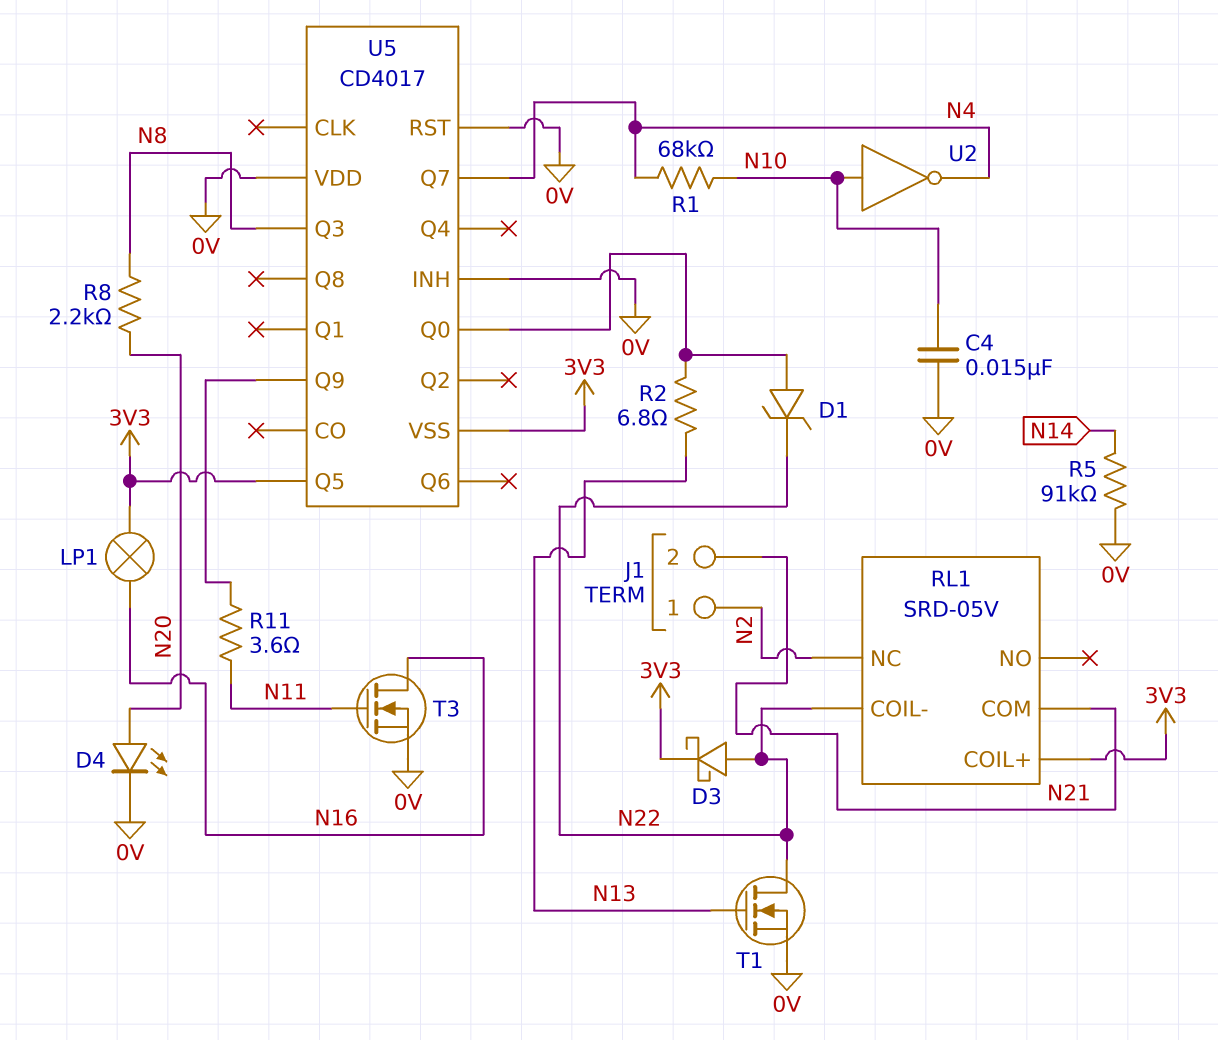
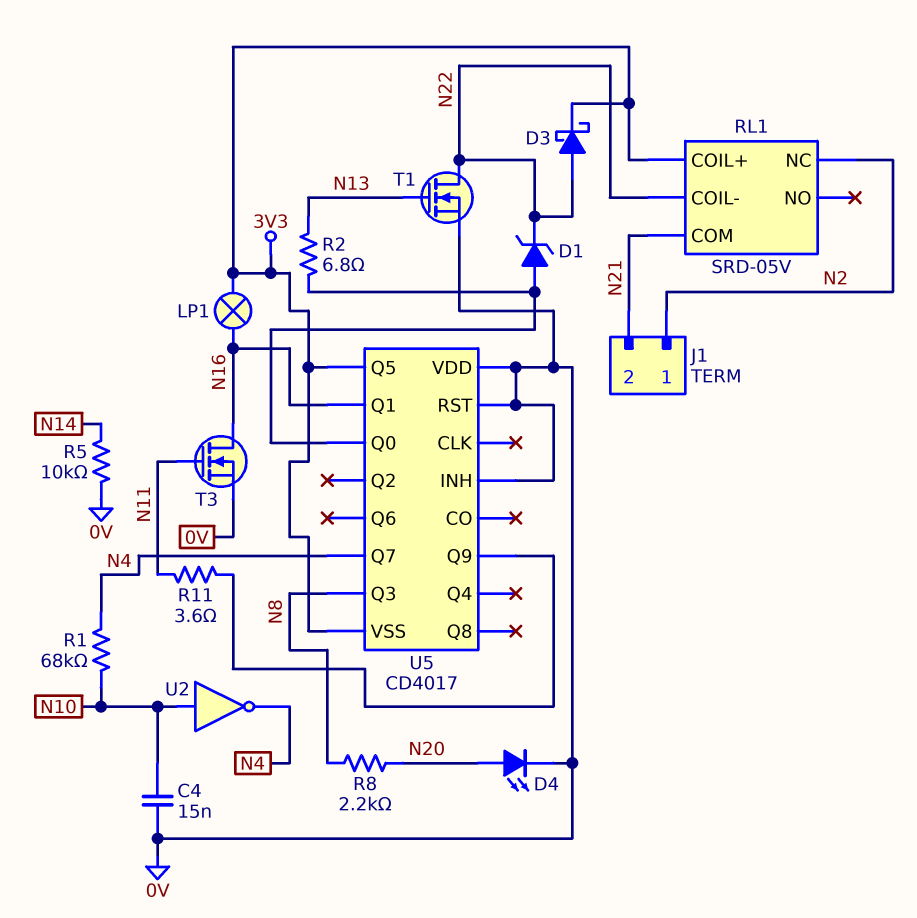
R5: 91k (0V, N14) -> 10k (0V, N14)
U5 pin Q1: none -> N16

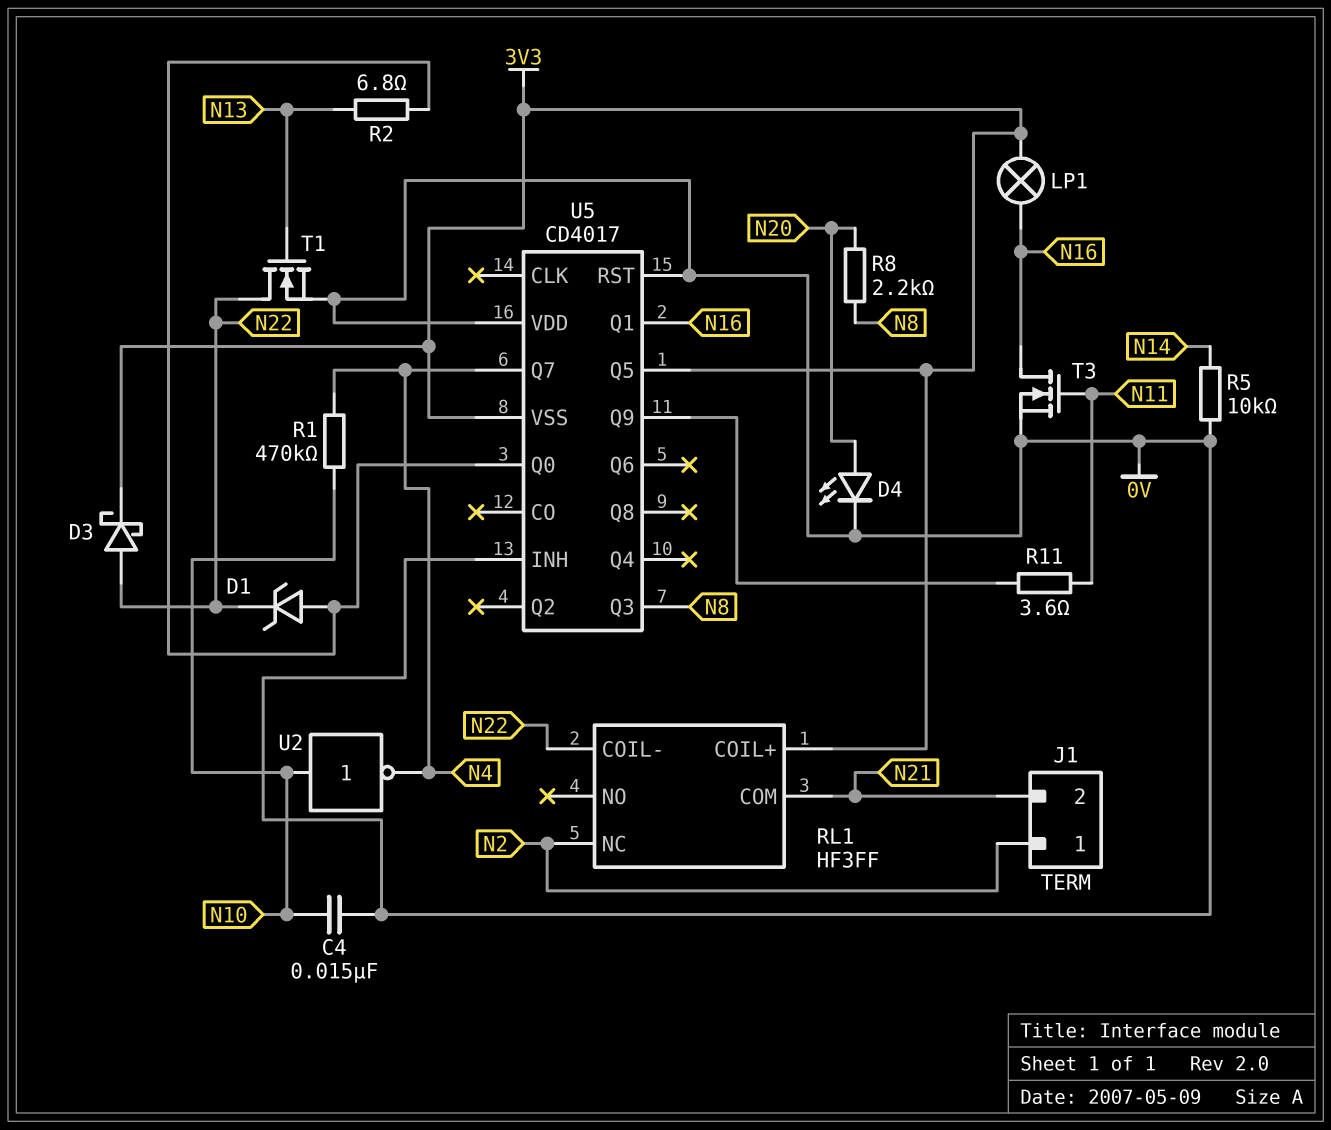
R1: 68k (N4, N10) -> 470k (N4, N10)
RL1: SRD-05V -> HF3FF

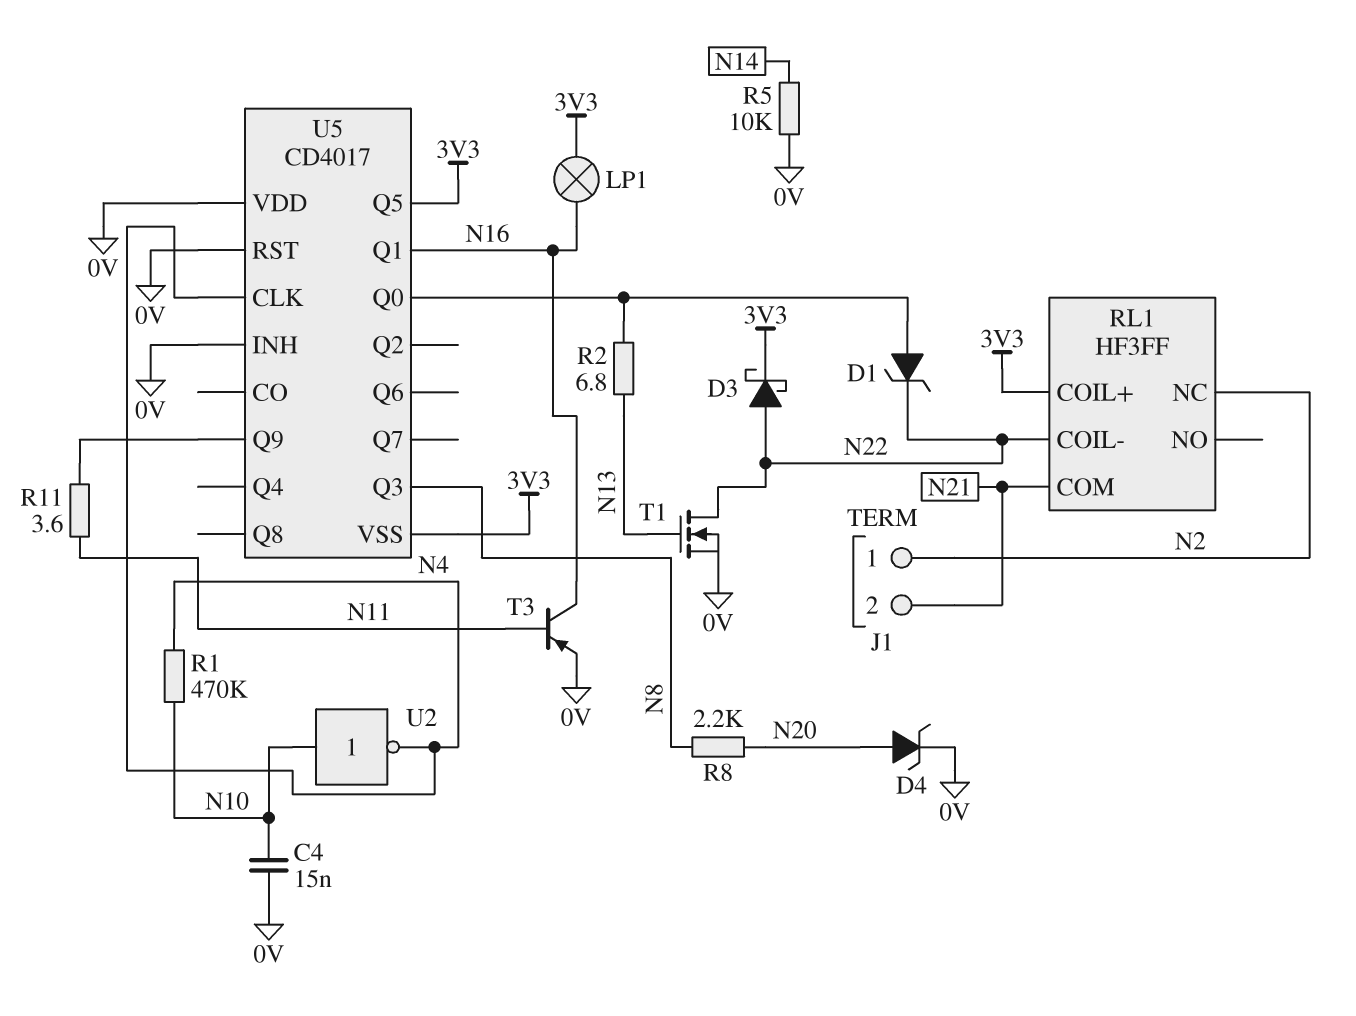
D4: LED (A N20, K 0V) -> zener (A N20, K 0V)
T3: NMOS (G N11, D N16, S 0V) -> PNP (B N11, C N16, E 0V)
U5 pin CLK: none -> N4
U5 pin Q7: N4 -> none

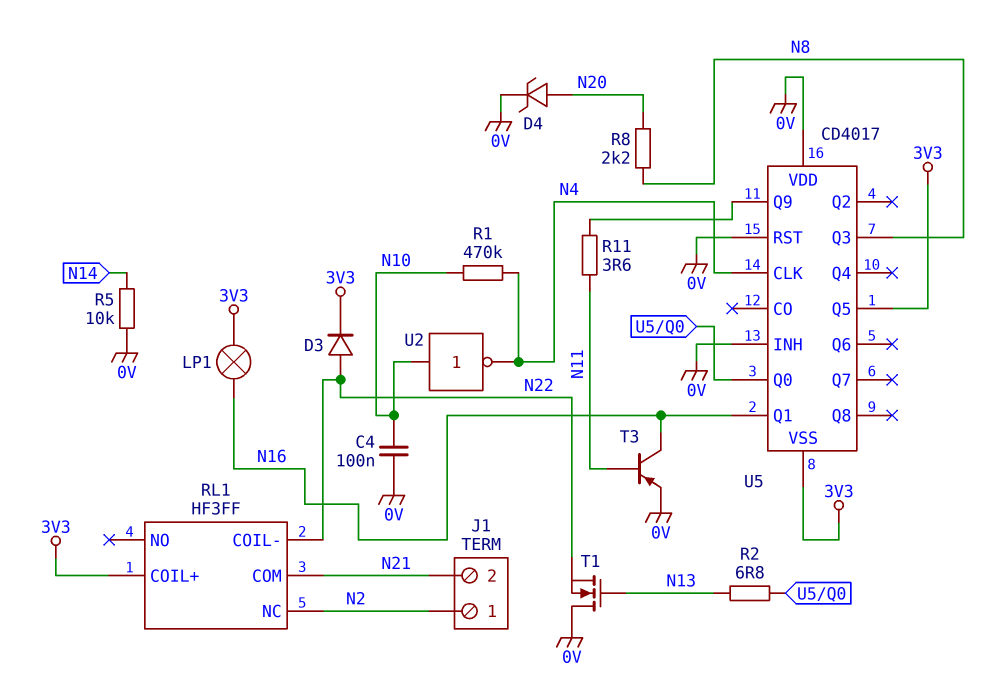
C4: 15nF (0V, N10) -> 100nF (0V, N10)
D1: zener (A U5/Q0, K N22) -> none
D3: schottky (A N22, K 3V3) -> diode (A N22, K 3V3)
T1: NMOS (G N13, D N22, S 0V) -> NMOS (G N13, D 0V, S N22)

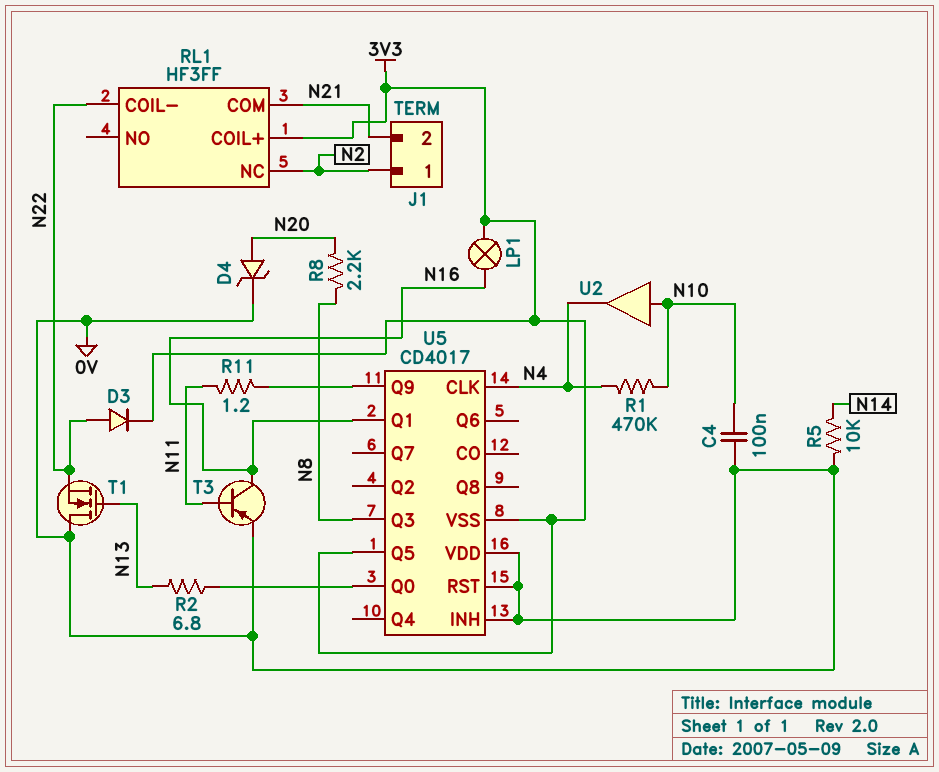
R11: 3.6 (N11, U5/Q9) -> 1.2 (N11, U5/Q9)
U2: NOT (in N10, out N4) -> buffer (in N10, out N4)

